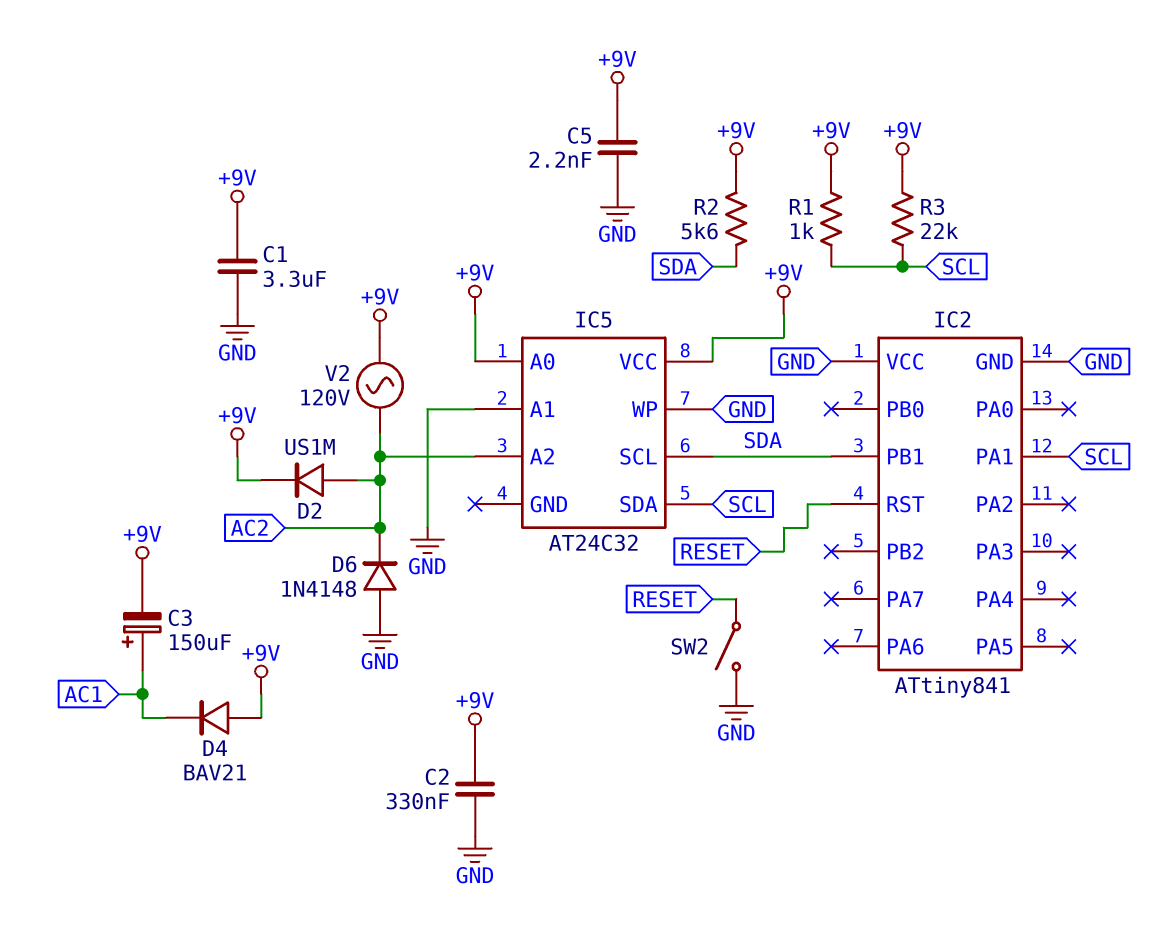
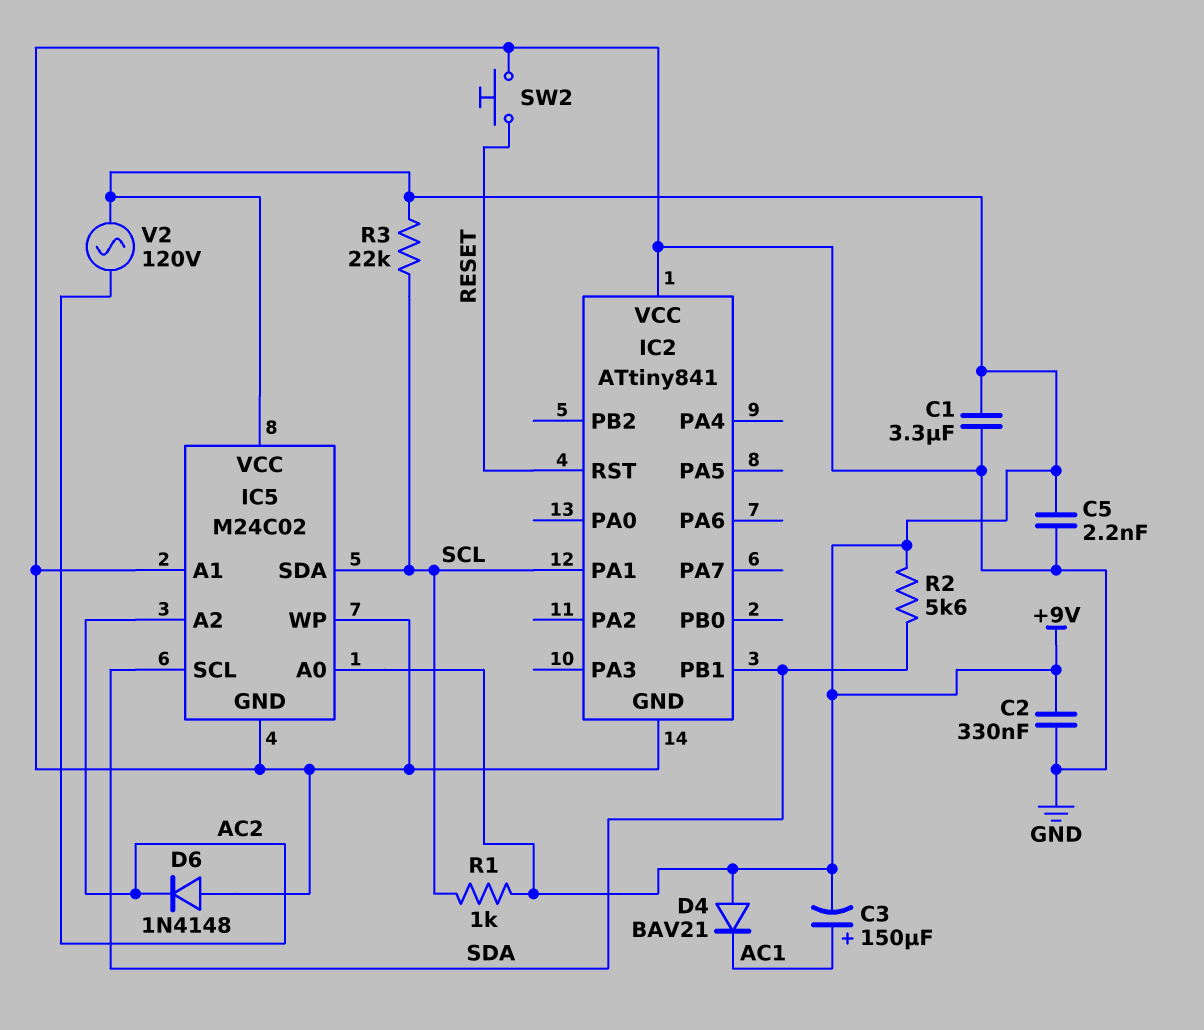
D2: diode US1M (A AC2, K +9V) -> none
IC5: AT24C32 -> M24C02
IC5 pin GND: none -> GND
SW2: switch (GND, RESET) -> button (GND, RESET)

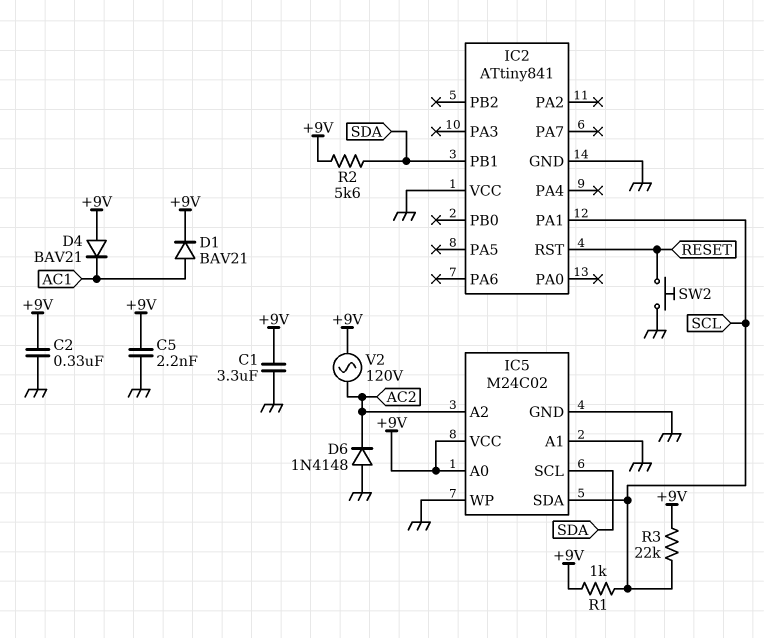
C3: 150uF (plus AC1, minus +9V) -> none
D1: none -> diode BAV21 (A AC1, K +9V)

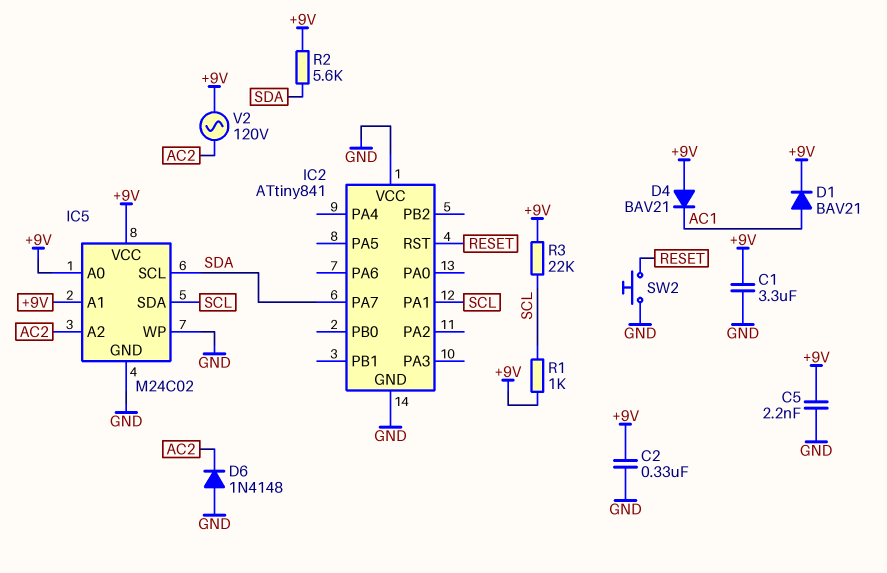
IC2 pin PA7: none -> SDA
IC2 pin PB1: SDA -> none
IC5 pin A1: GND -> +9V

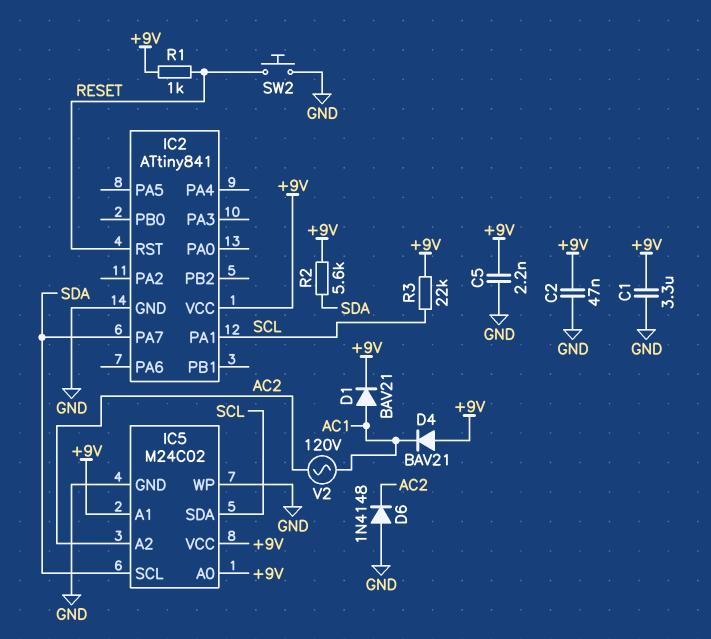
C2: 330nF (+9V, GND) -> 47nF (+9V, GND)
IC2 pin VCC: GND -> +9V
R1: 1k (+9V, SCL) -> 1k (+9V, RESET)
V2: AC 120V (+9V, AC2) -> AC 120V (AC1, AC2)

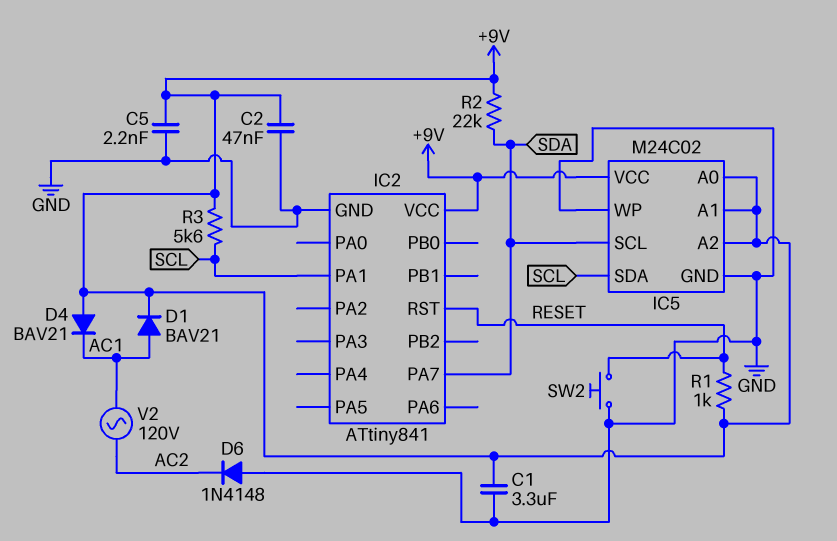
IC5 pin A2: AC2 -> +9V
R2: 5.6k (+9V, SDA) -> 22k (+9V, SDA)
R3: 22k (+9V, SCL) -> 5.6k (+9V, SCL)

